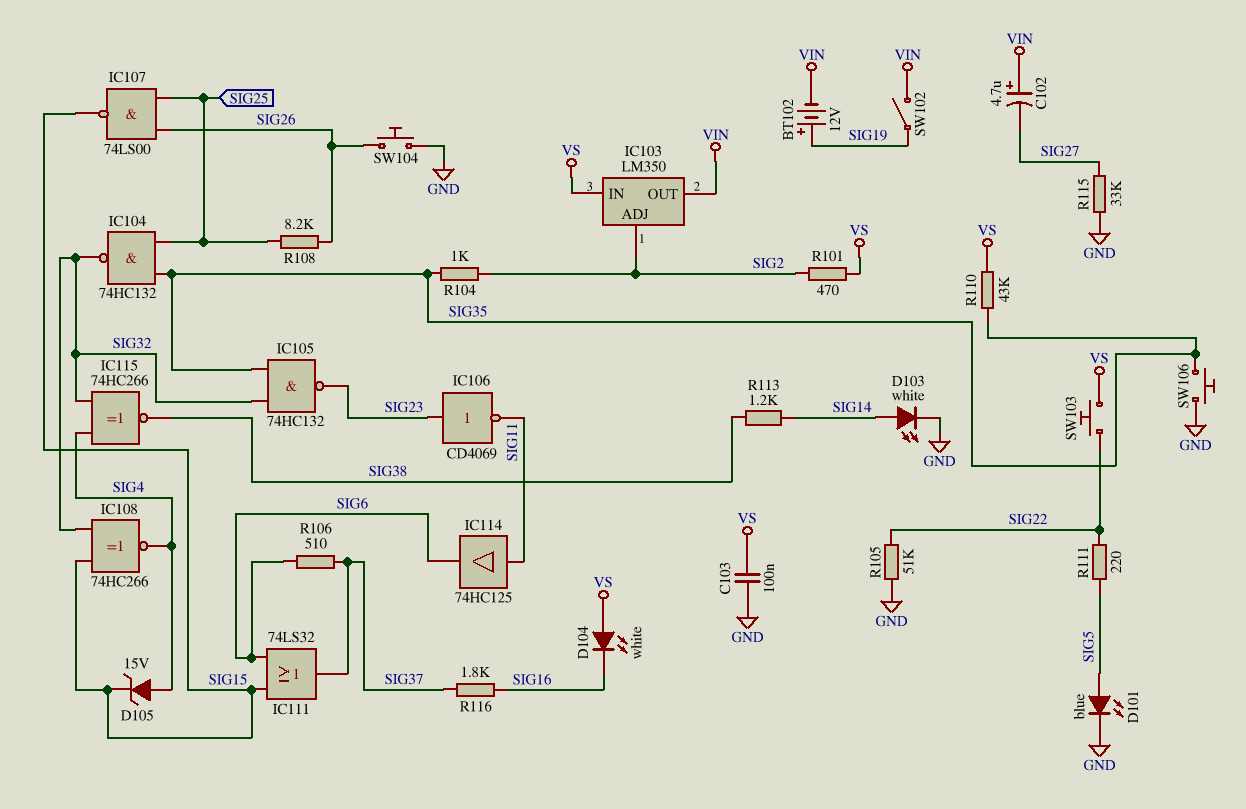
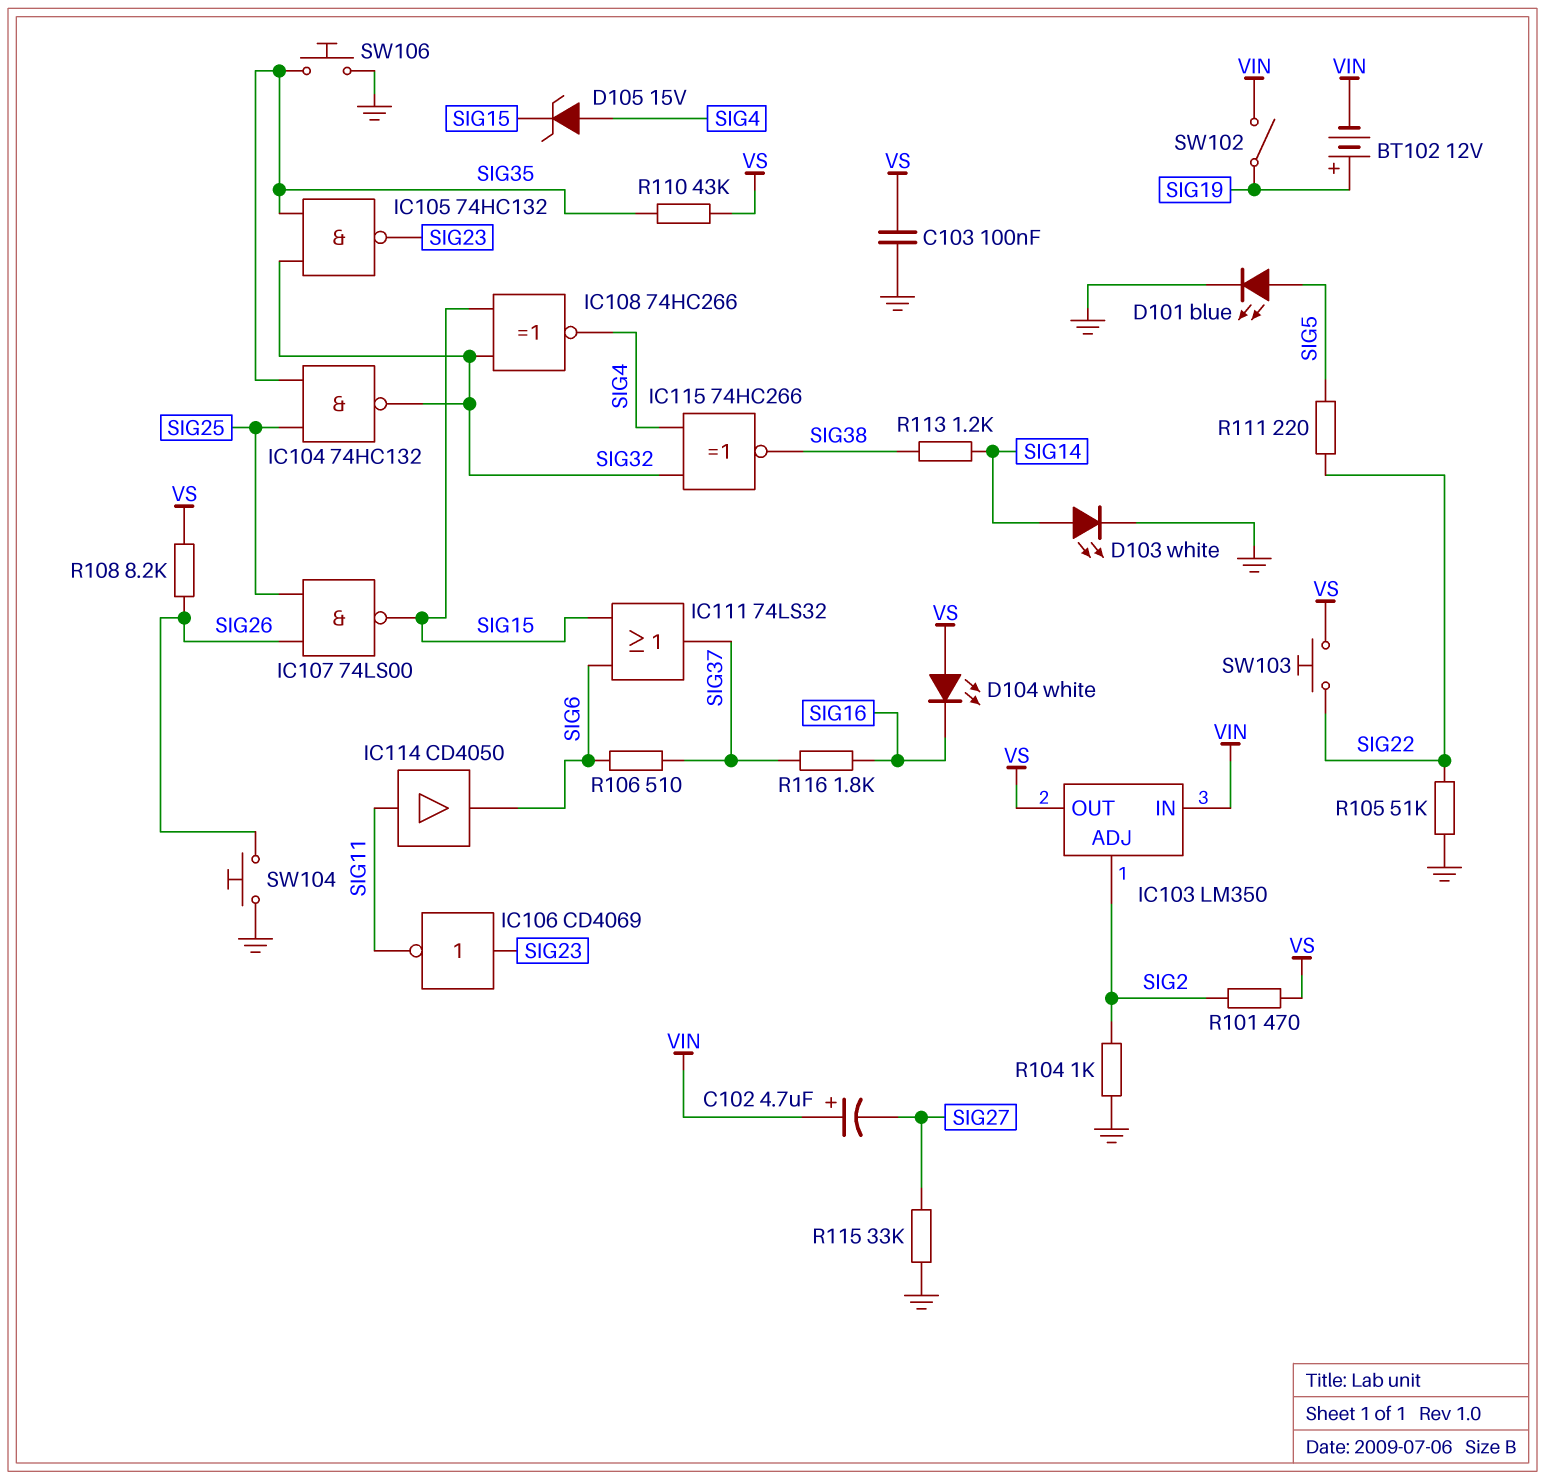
IC103 pin IN: VS -> VIN
IC103 pin OUT: VIN -> VS
IC114: buffer 74HC125 (in SIG11, out SIG6) -> buffer CD4050 (in SIG11, out SIG6)
R104: 1k (SIG2, SIG35) -> 1k (GND, SIG2)
R108: 8.2k (SIG25, SIG26) -> 8.2k (SIG26, VS)

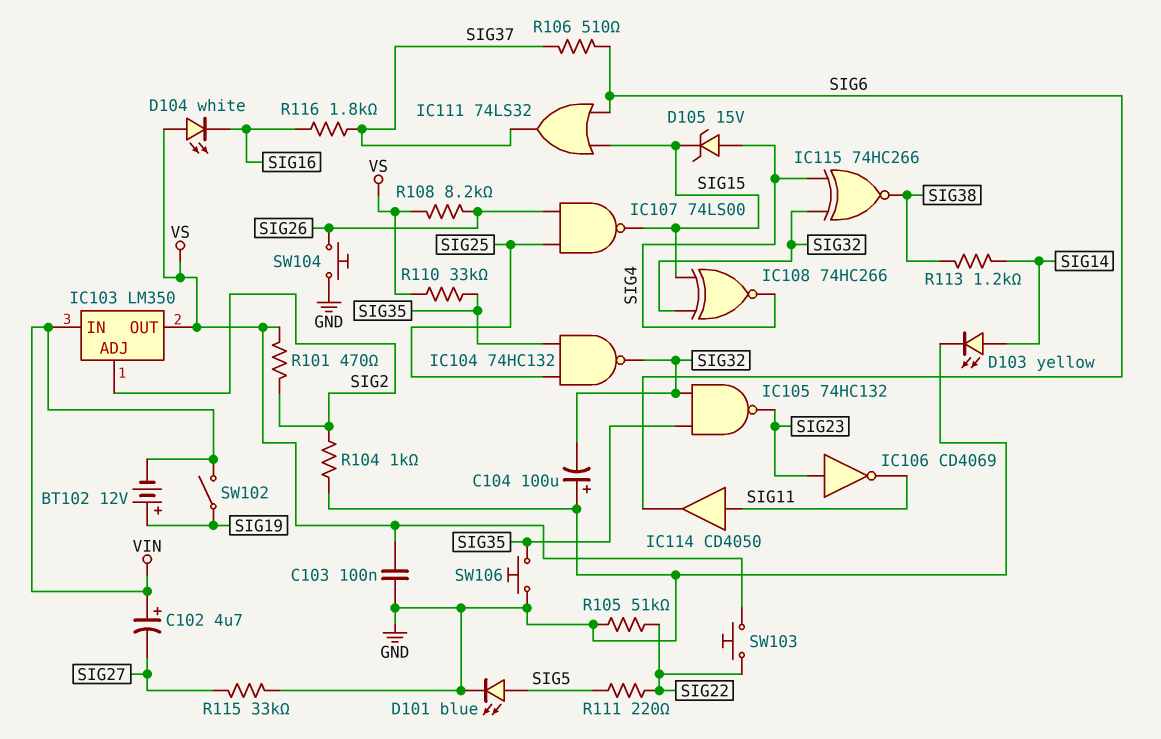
C104: none -> 100uF (plus GND, minus SIG32)
D103: LED white (A SIG14, K GND) -> LED yellow (A SIG14, K GND)
R110: 43k (SIG35, VS) -> 33k (SIG35, VS)

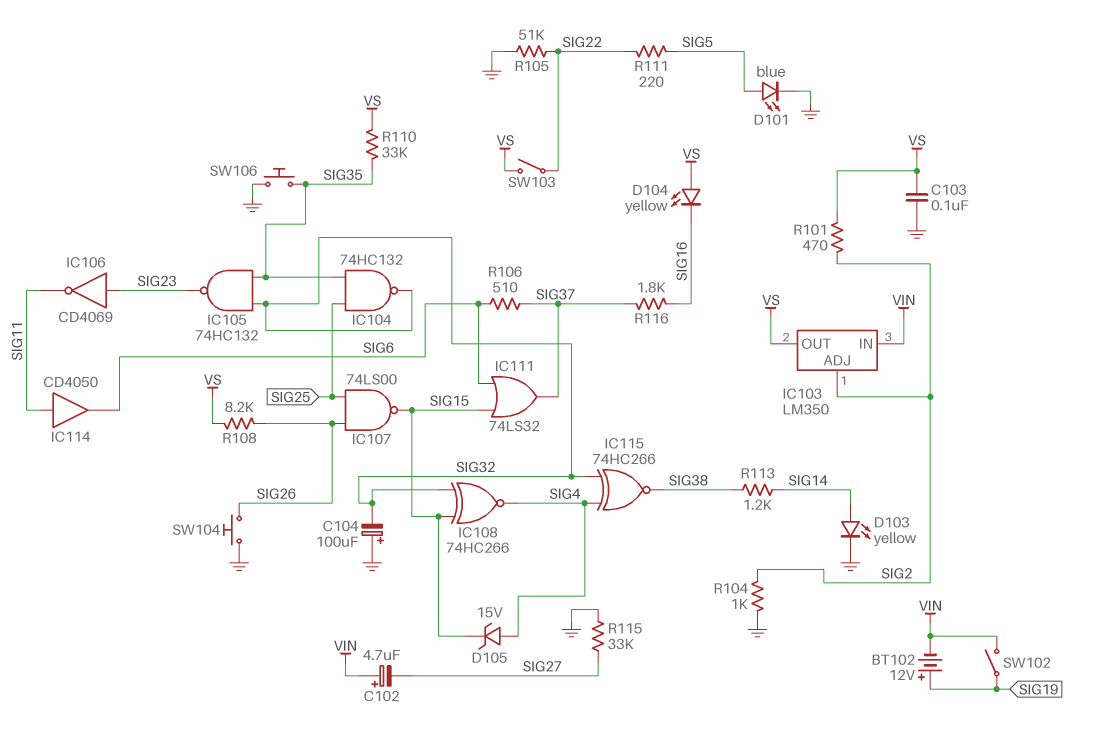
D104: LED white (A VS, K SIG16) -> LED yellow (A VS, K SIG16)
SW103: button (SIG22, VS) -> switch (SIG22, VS)

